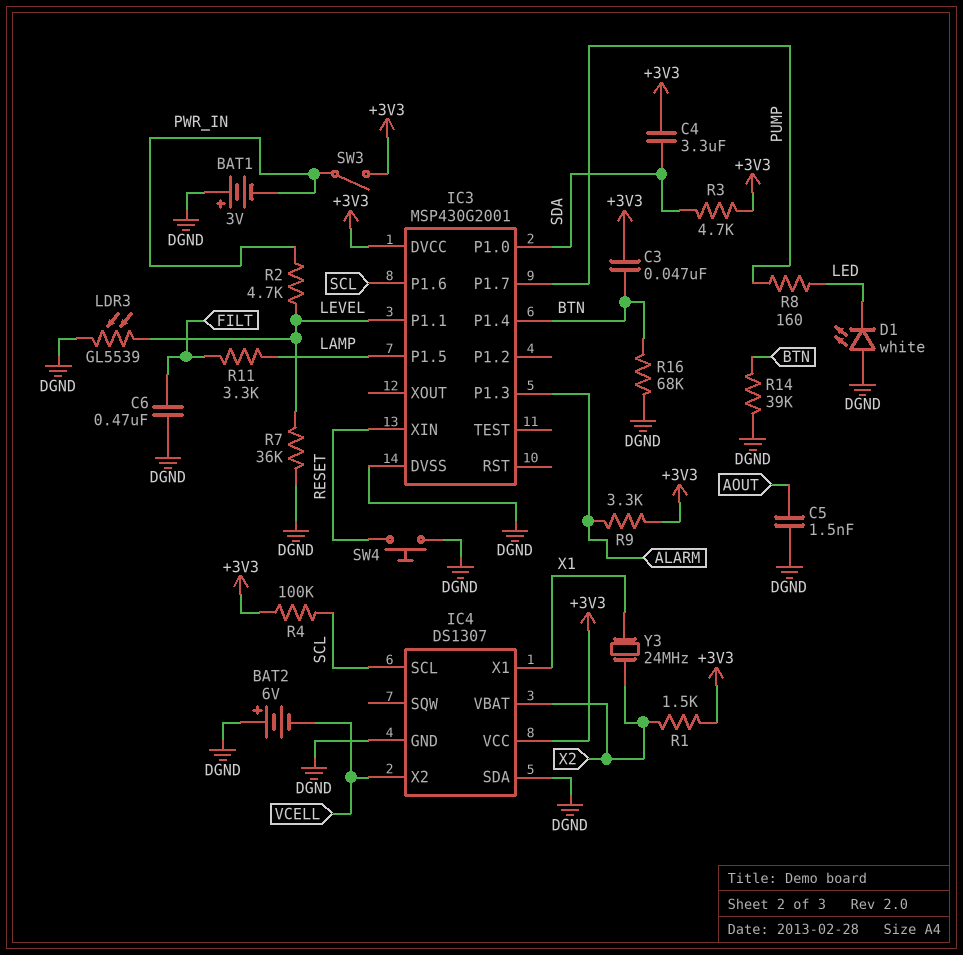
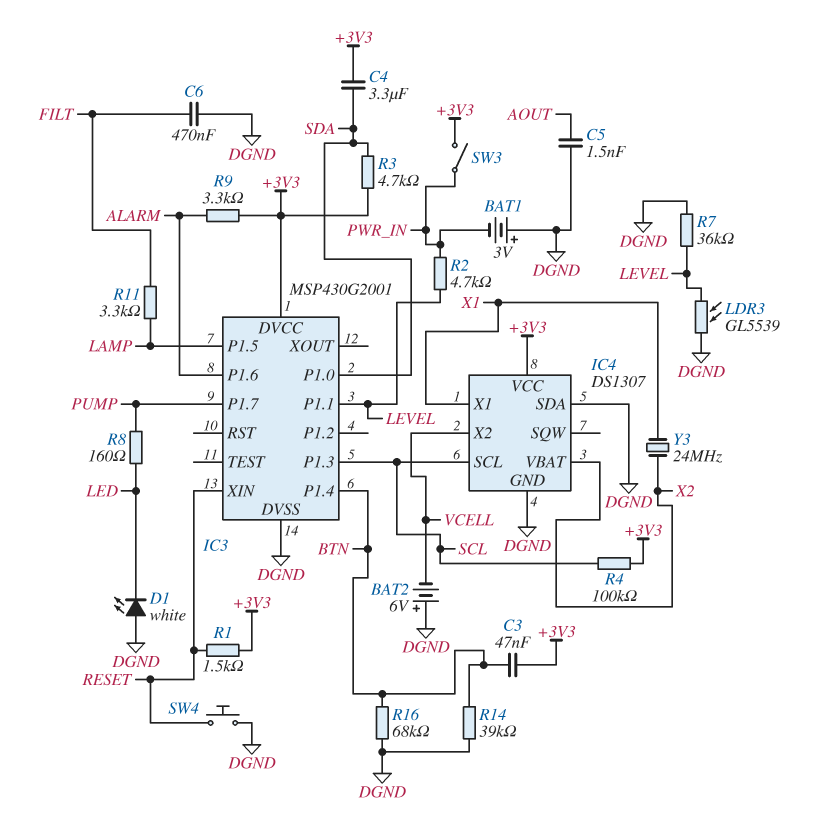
IC3 pin P1.3: ALARM -> SCL
IC3 pin P1.6: SCL -> ALARM
R1: 1.5k (+3V3, X2) -> 1.5k (+3V3, RESET)

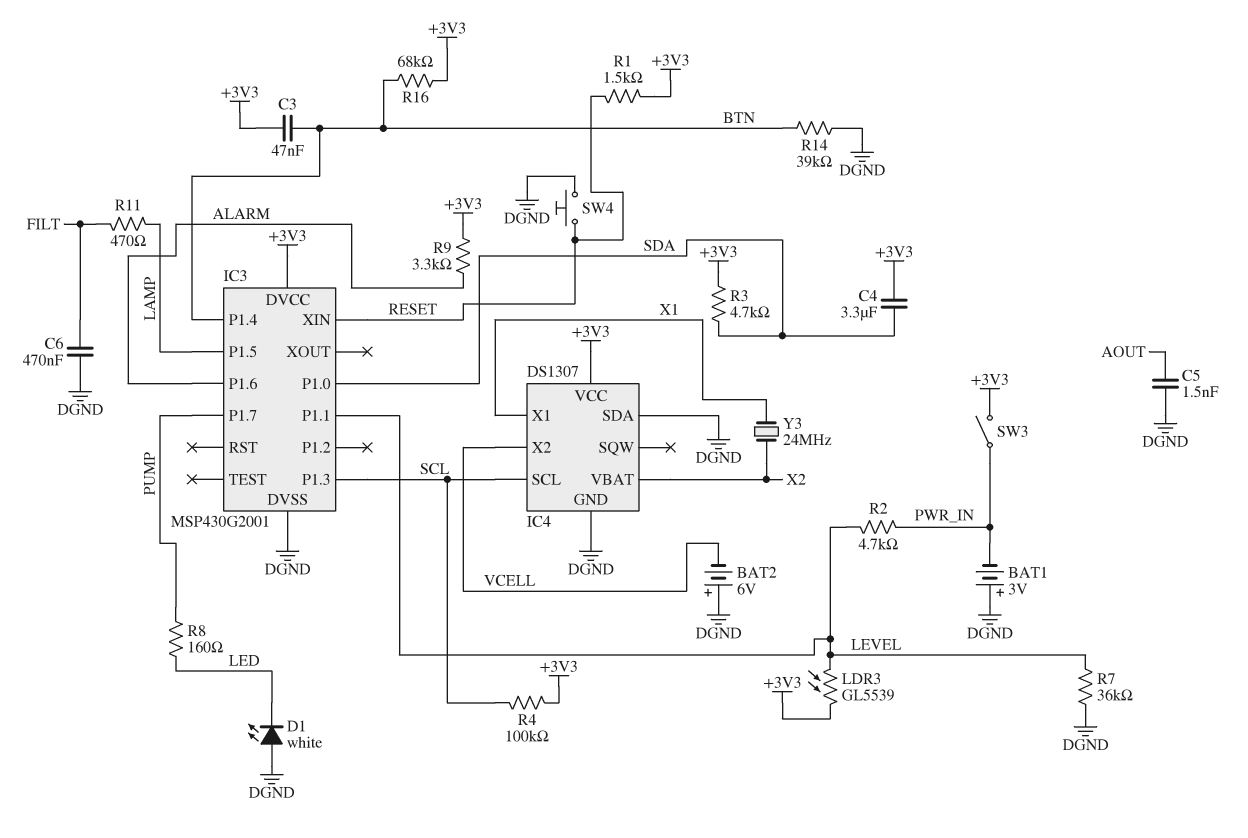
LDR3: GL5539 (DGND, LEVEL) -> GL5539 (+3V3, LEVEL)
R11: 3.3k (FILT, LAMP) -> 470 (FILT, LAMP)
R16: 68k (BTN, DGND) -> 68k (+3V3, BTN)

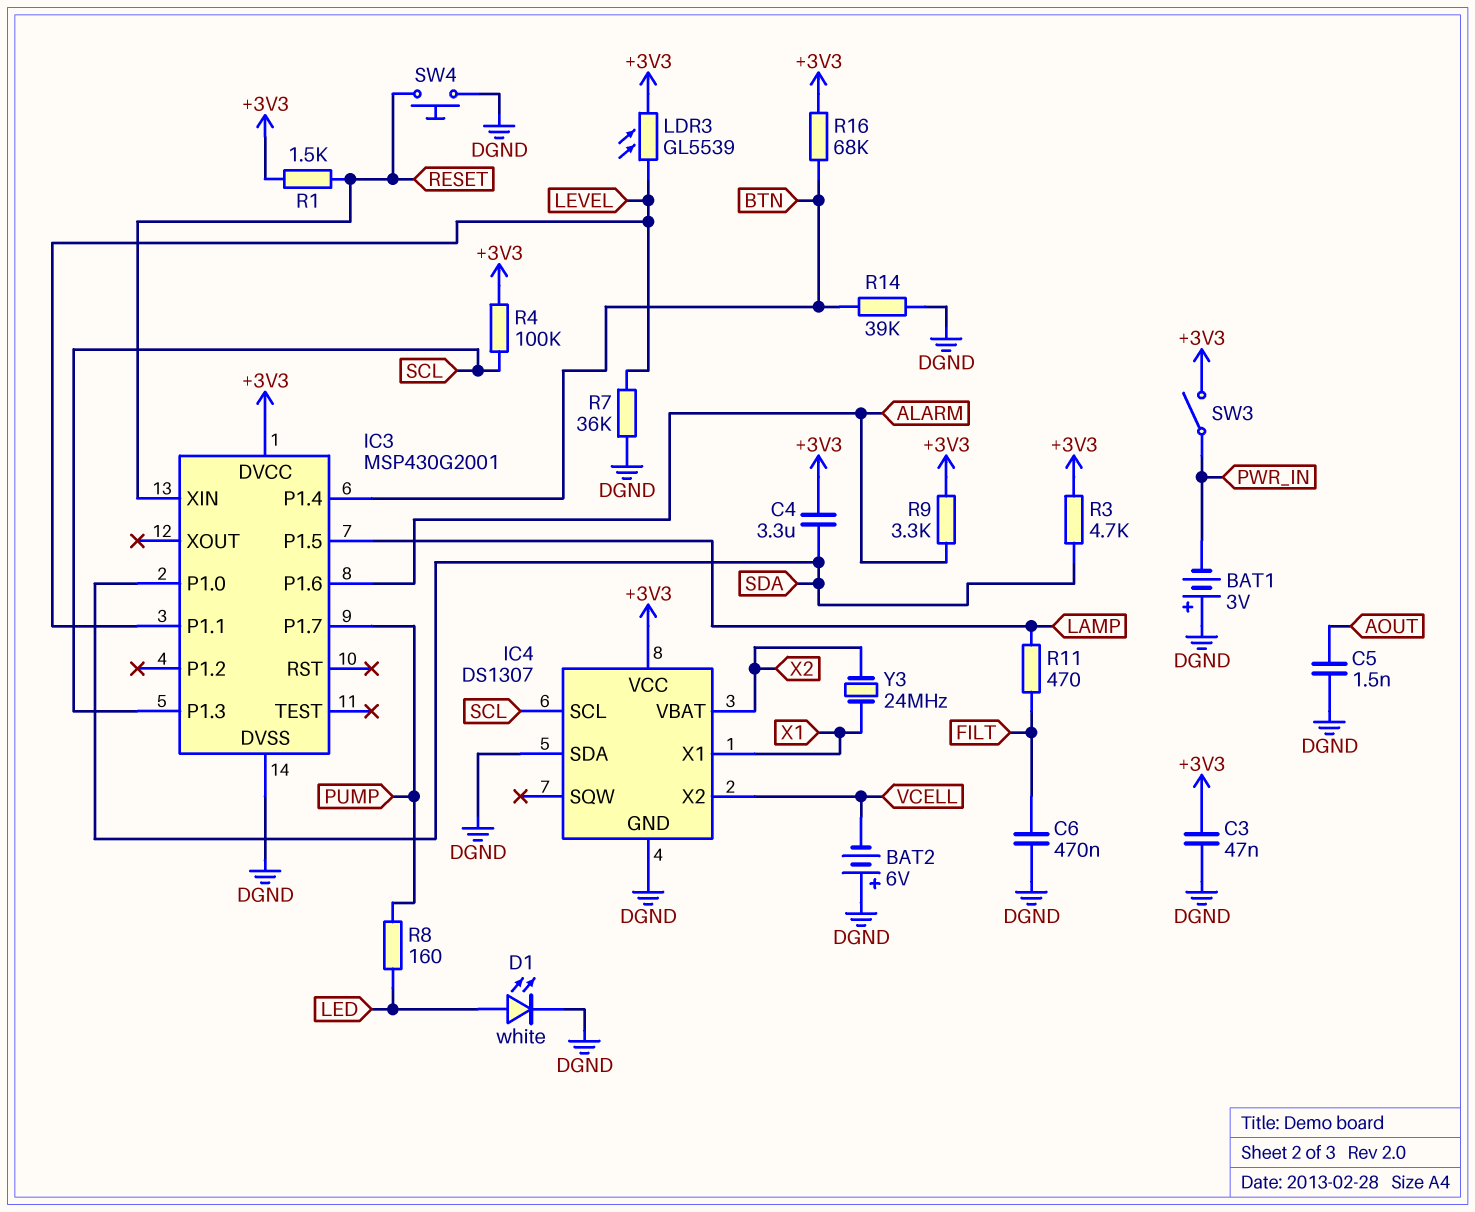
C3: 47nF (+3V3, BTN) -> 47nF (+3V3, DGND)
D1: LED white (A DGND, K LED) -> LED white (A LED, K DGND)
R2: 4.7k (LEVEL, PWR_IN) -> none

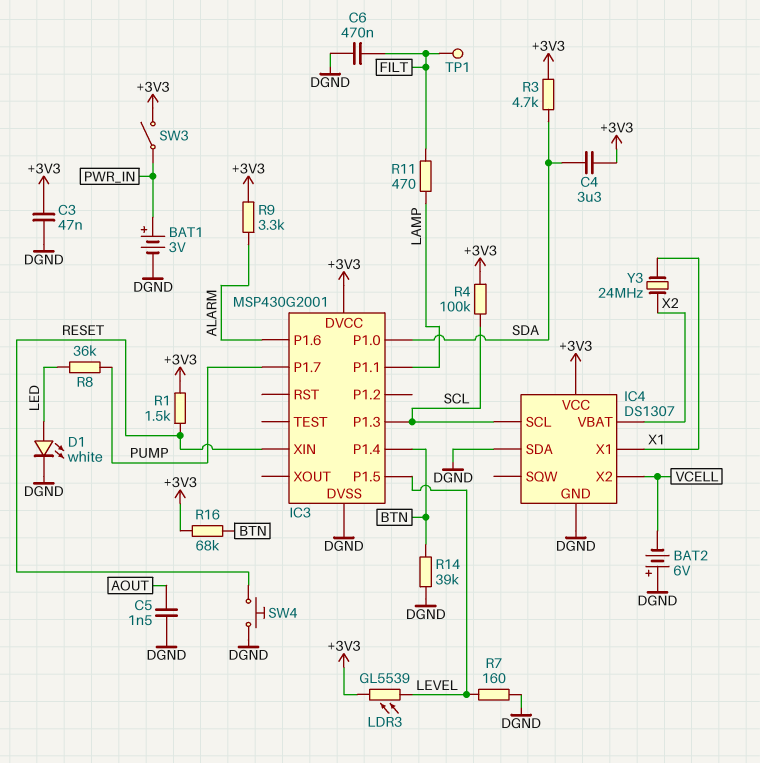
BAT1: 3V (plus DGND, minus PWR_IN) -> 3V (plus PWR_IN, minus DGND)
IC3 pin P1.1: LEVEL -> LAMP
IC3 pin P1.5: LAMP -> LEVEL
R7: 36k (DGND, LEVEL) -> 160 (DGND, LEVEL)
R8: 160 (LED, PUMP) -> 36k (LED, PUMP)
TP1: none -> test point (FILT)

